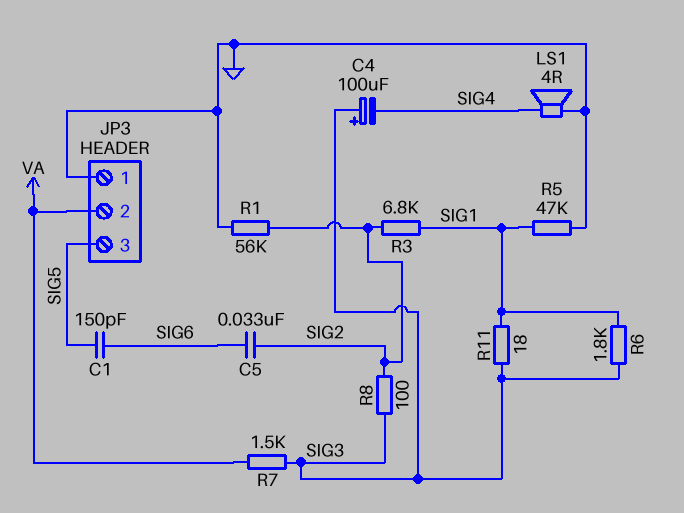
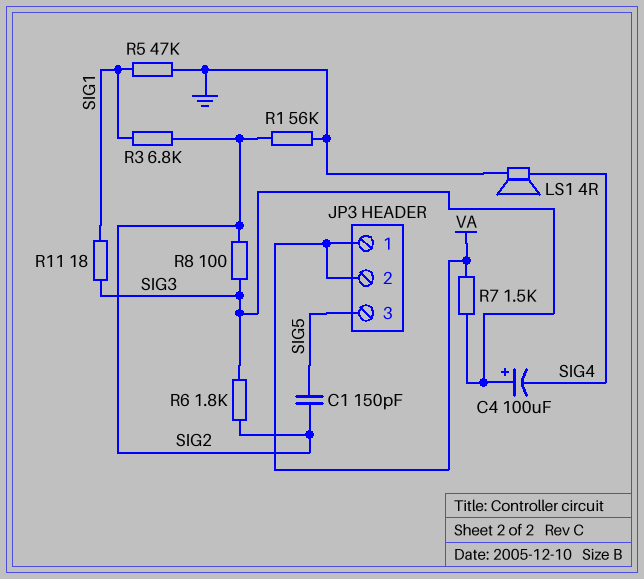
C1: 150pF (SIG5, SIG6) -> 150pF (SIG2, SIG5)
C5: 33nF (SIG2, SIG6) -> none
JP3 pin 1: GND -> VA
R6: 1.8k (SIG1, SIG3) -> 1.8k (SIG2, SIG3)

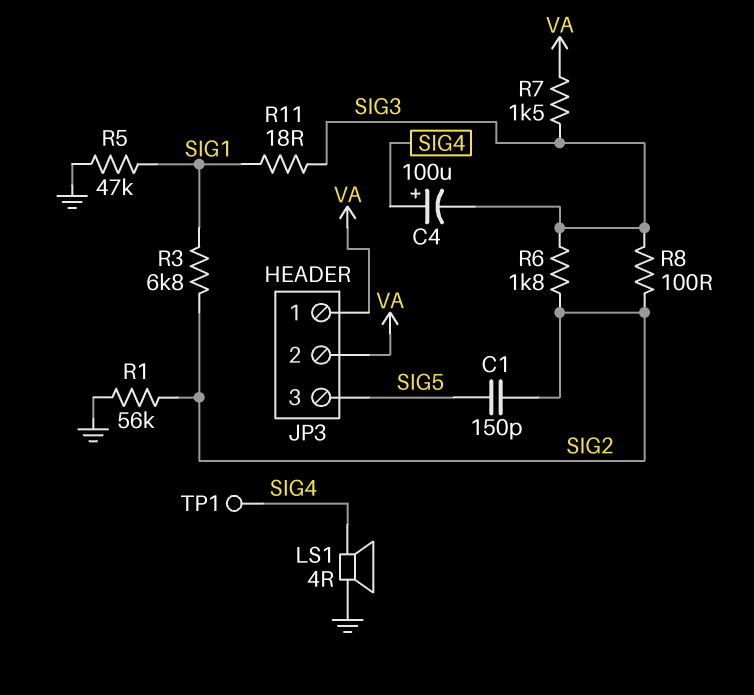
C4: 100uF (plus SIG3, minus SIG4) -> 100uF (plus SIG4, minus SIG3)
TP1: none -> test point (SIG4)

